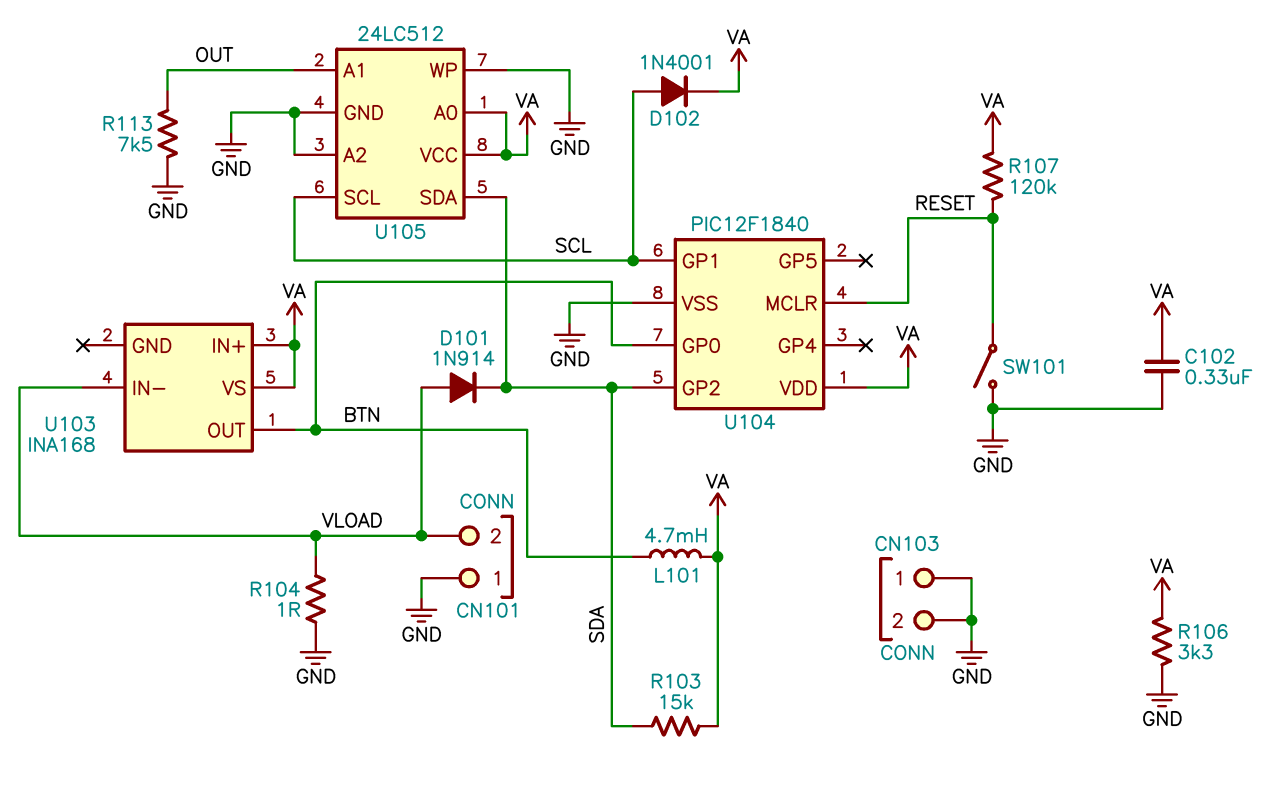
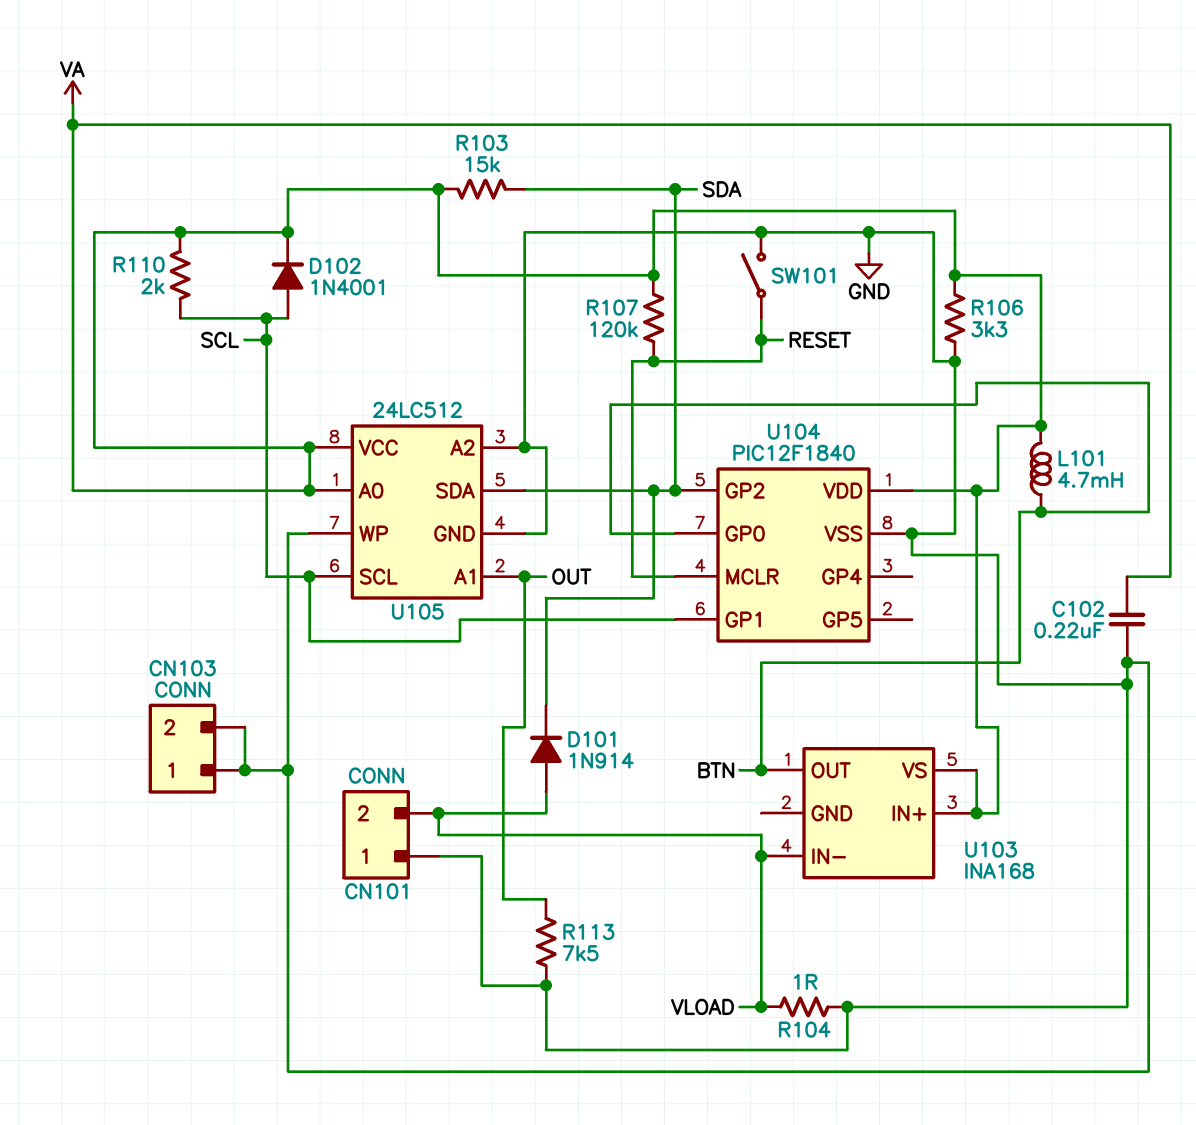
C102: 330nF (GND, VA) -> 220nF (GND, VA)
R110: none -> 2k (SCL, VA)

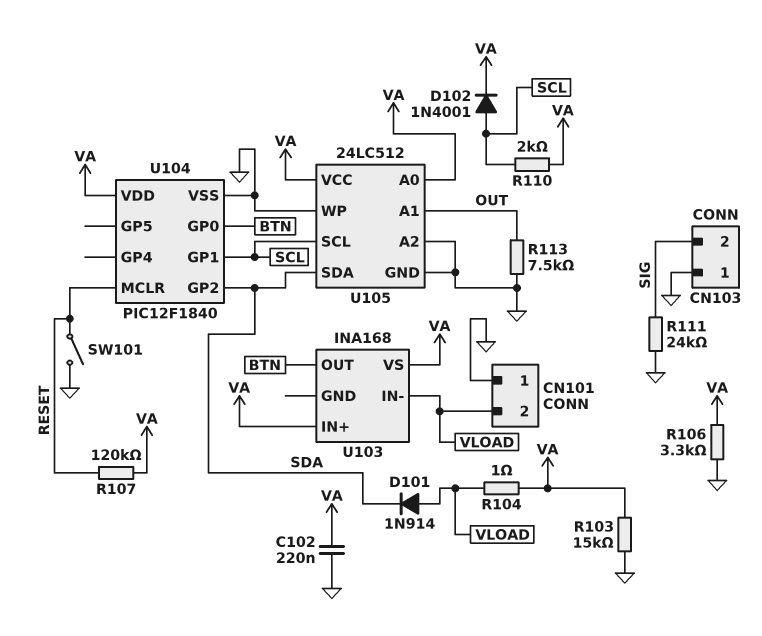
CN103 pin 2: GND -> SIG
L101: 4.7mH (BTN, VA) -> none
R103: 15k (SDA, VA) -> 15k (GND, VA)
R104: 1 (GND, VLOAD) -> 1 (VA, VLOAD)
R111: none -> 24k (GND, SIG)

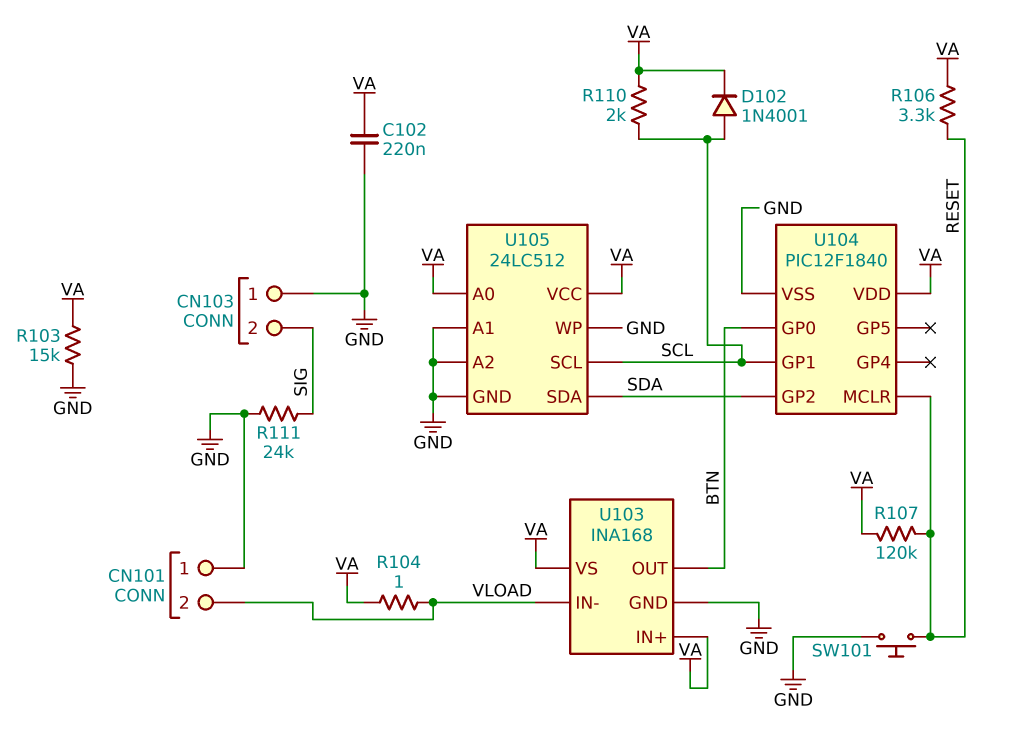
D101: diode 1N914 (A VLOAD, K SDA) -> none
R106: 3.3k (GND, VA) -> 3.3k (RESET, VA)
R113: 7.5k (GND, OUT) -> none
SW101: switch (GND, RESET) -> button (GND, RESET)
U103 pin GND: none -> GND
U105 pin A1: OUT -> GND

